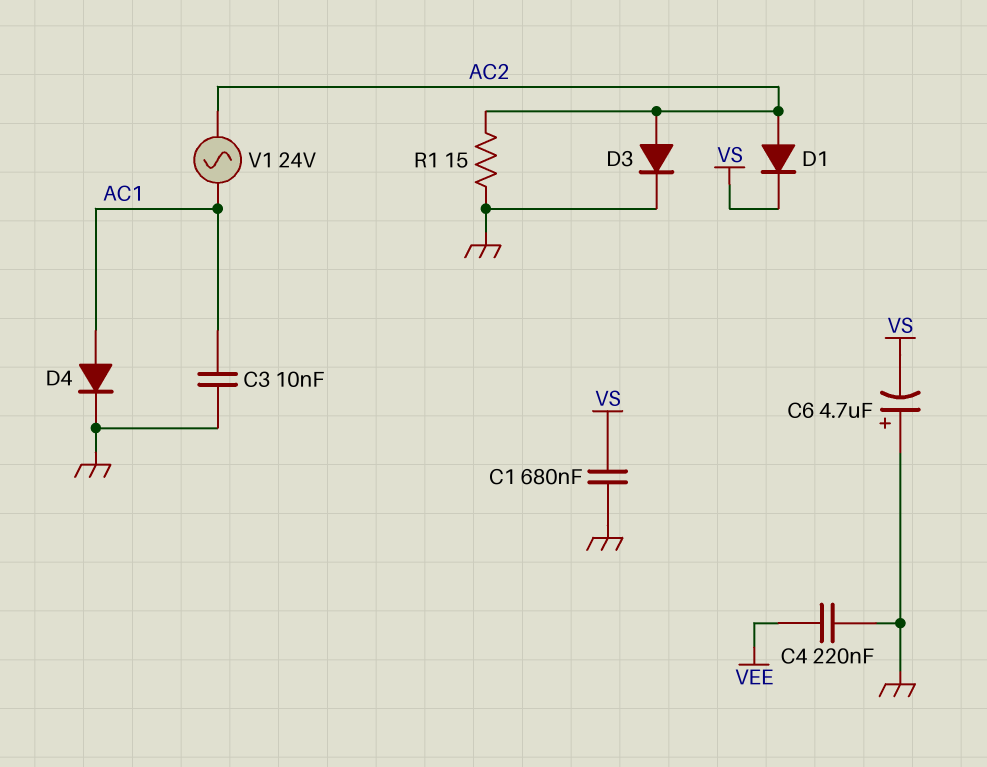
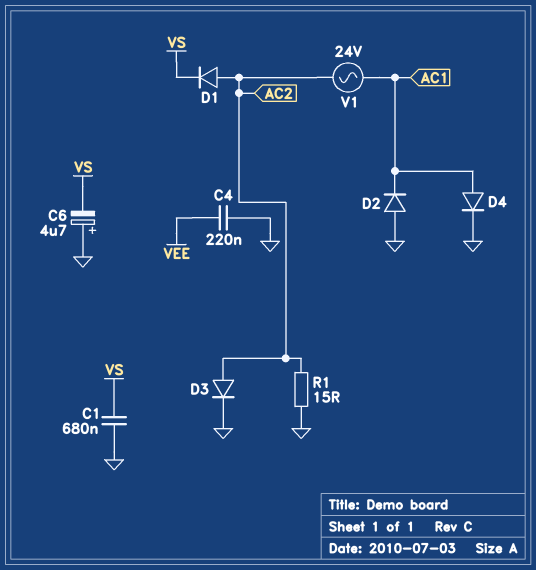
C3: 10nF (AC1, GND) -> none
D2: none -> diode (A GND, K AC1)

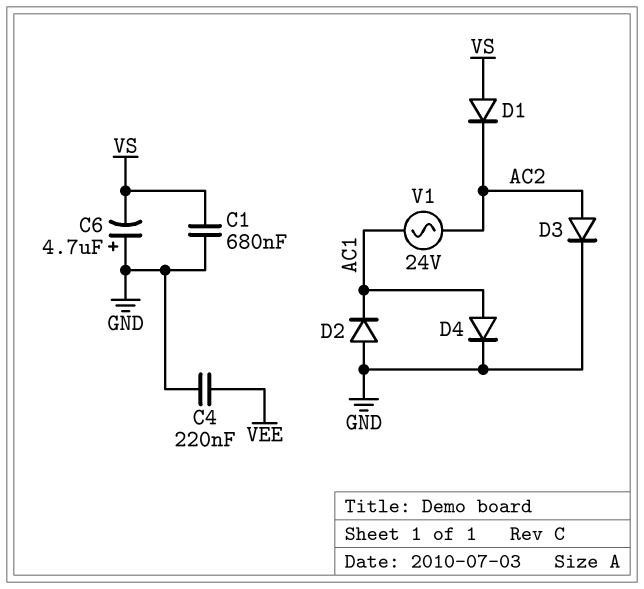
D1: diode (A AC2, K VS) -> diode (A VS, K AC2)
R1: 15 (AC2, GND) -> none

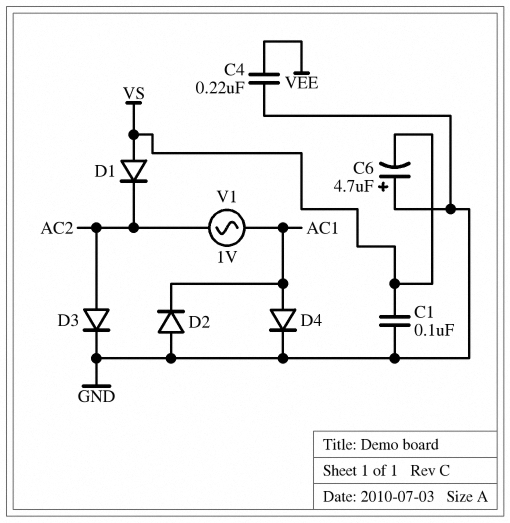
C1: 680nF (GND, VS) -> 100nF (GND, VS)
V1: AC 24V (AC1, AC2) -> AC 1V (AC1, AC2)

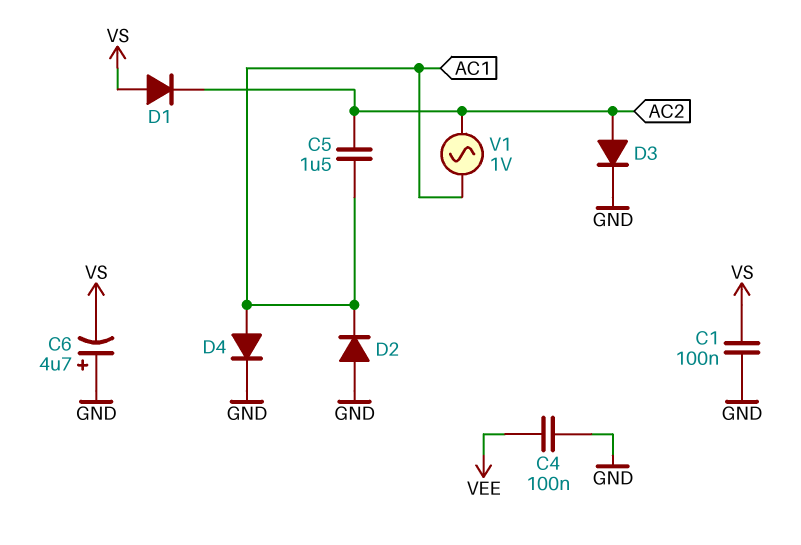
C4: 220nF (GND, VEE) -> 100nF (GND, VEE)
C5: none -> 1.5uF (AC1, AC2)

